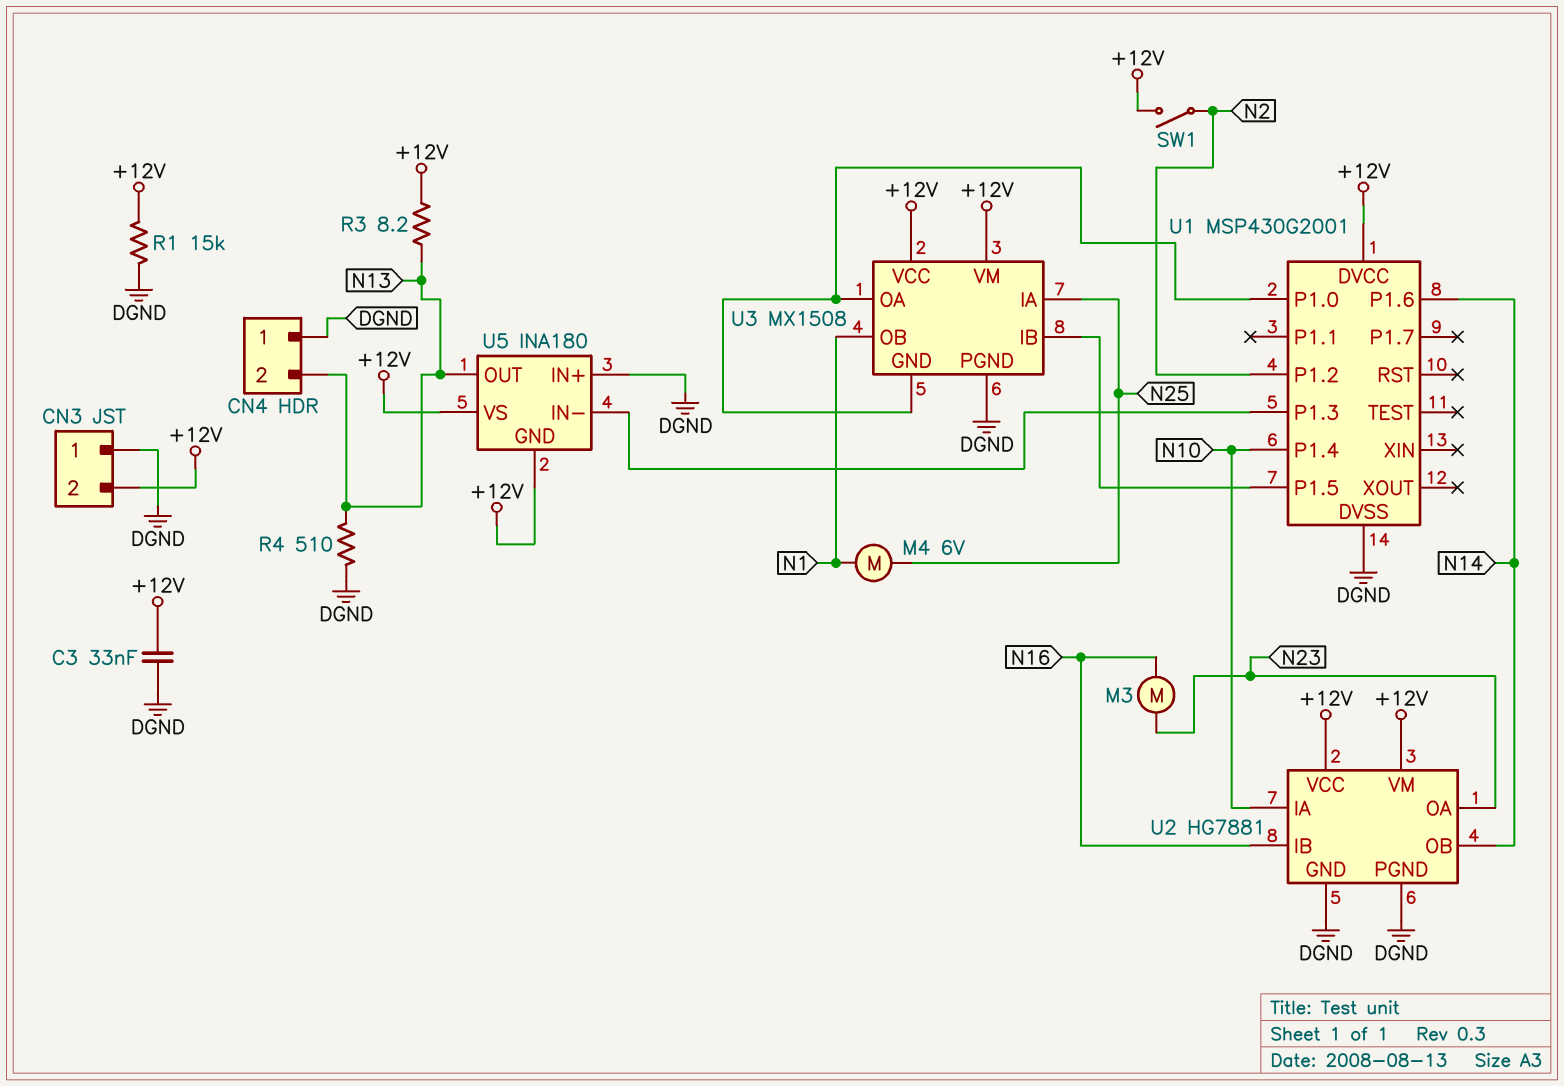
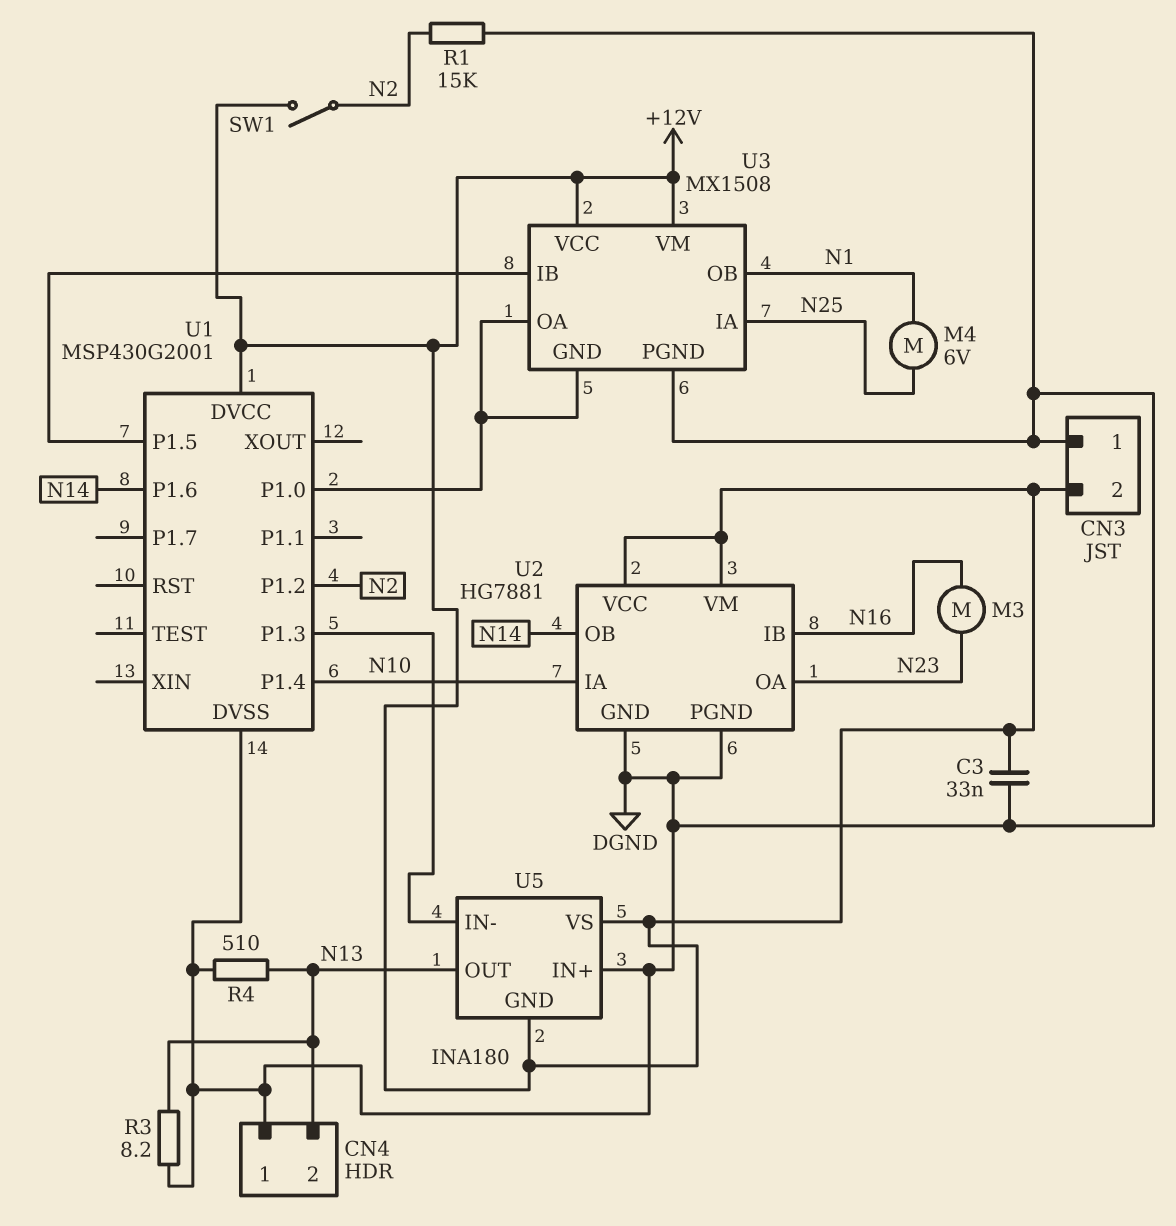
R1: 15k (+12V, DGND) -> 15k (DGND, N2)
R3: 8.2 (+12V, N13) -> 8.2 (DGND, N13)

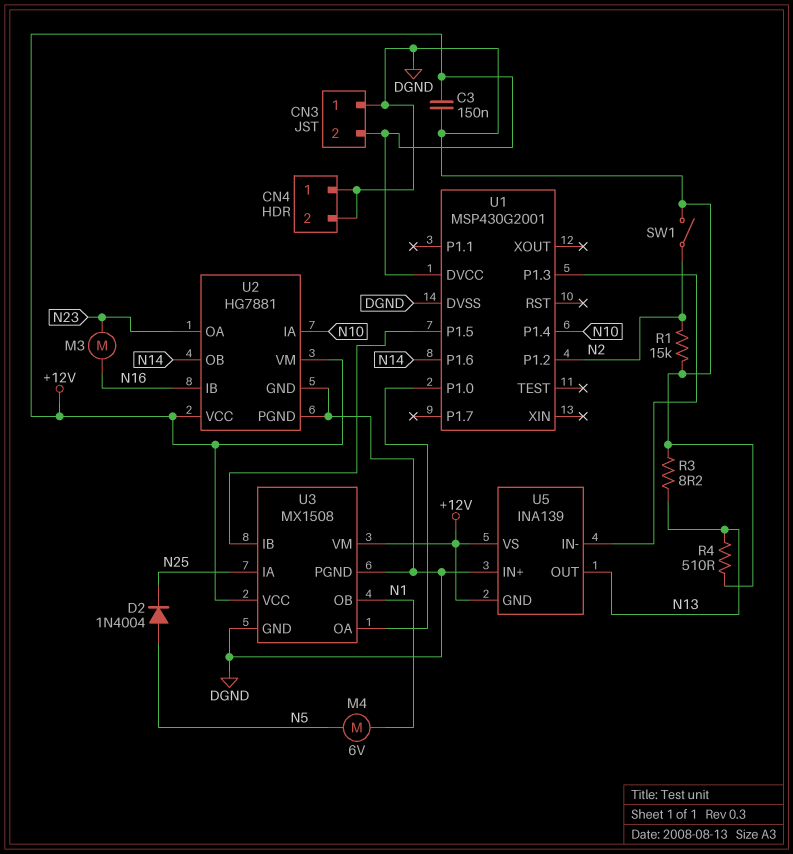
C3: 33nF (+12V, DGND) -> 150nF (+12V, DGND)
CN4 pin 2: N13 -> DGND
D2: none -> diode 1N4004 (A N5, K N25)
M4: motor 6V (N1, N25) -> motor 6V (N1, N5)
SW1: switch (+12V, N2) -> switch (DGND, N2)
U3 pin GND: U1/P1.0 -> DGND
U5: INA180 -> INA139

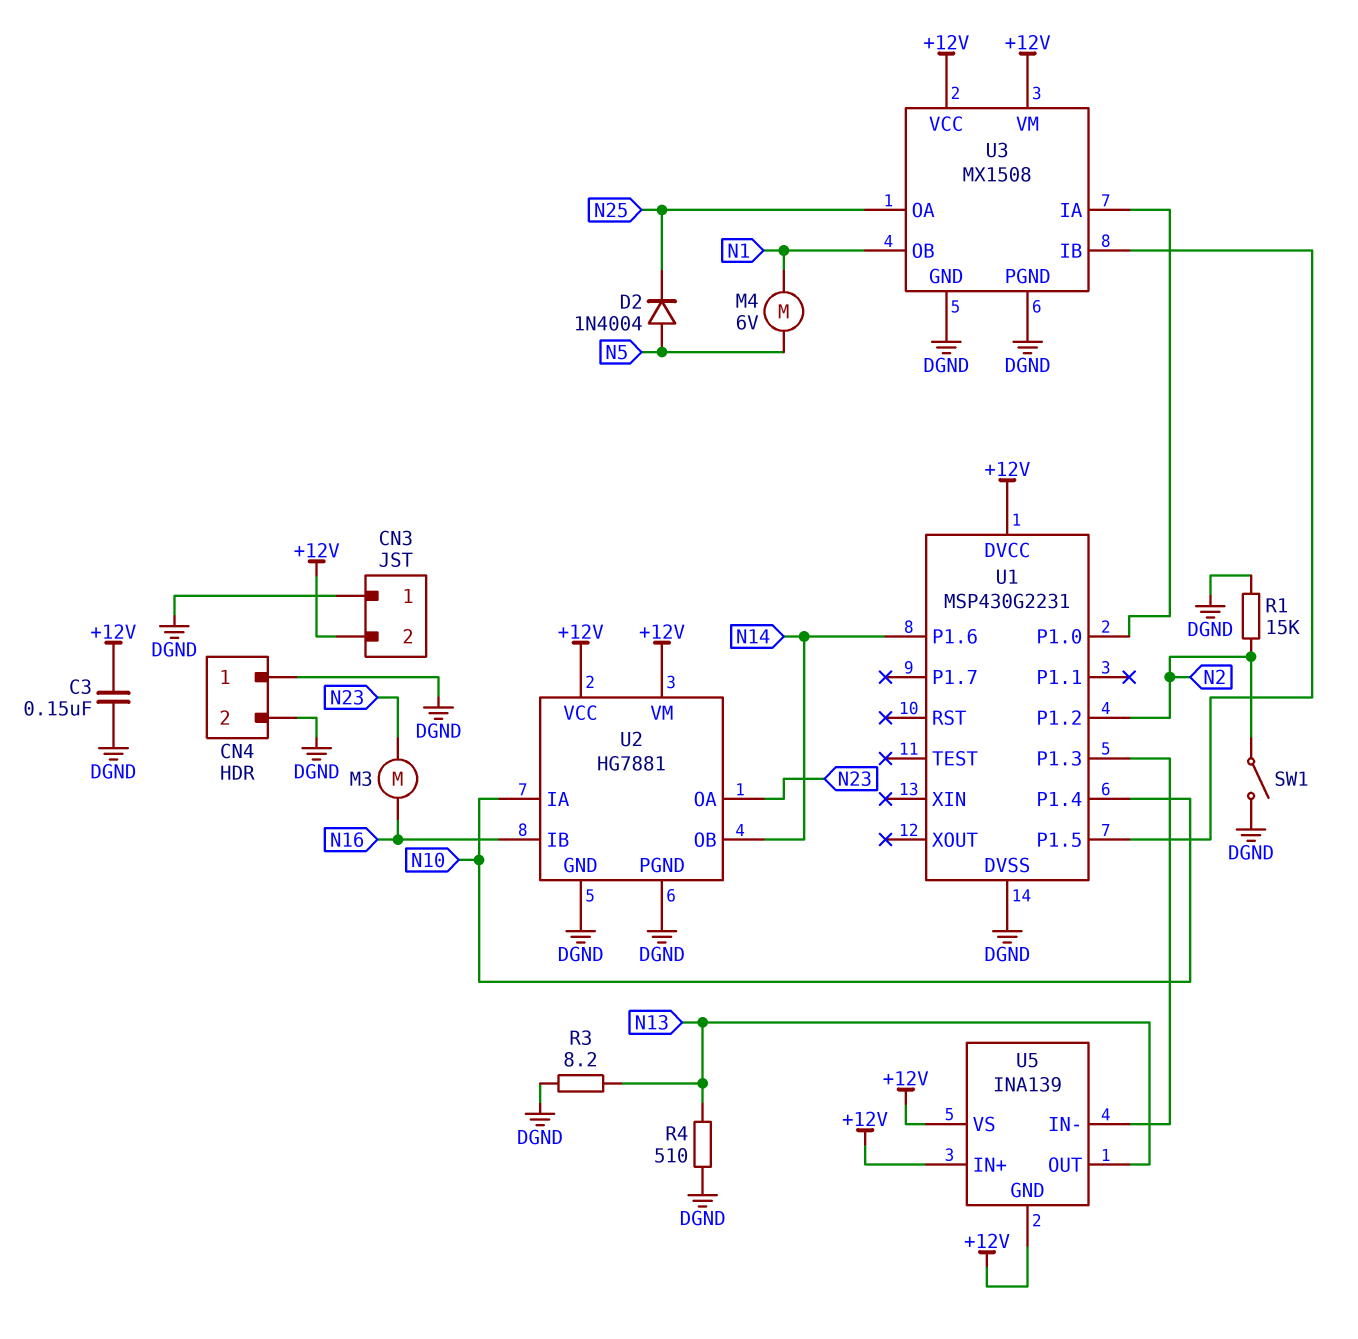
U1: MSP430G2001 -> MSP430G2231
U3 pin IA: N25 -> U1/P1.0
U3 pin OA: U1/P1.0 -> N25
U5 pin IN+: DGND -> +12V

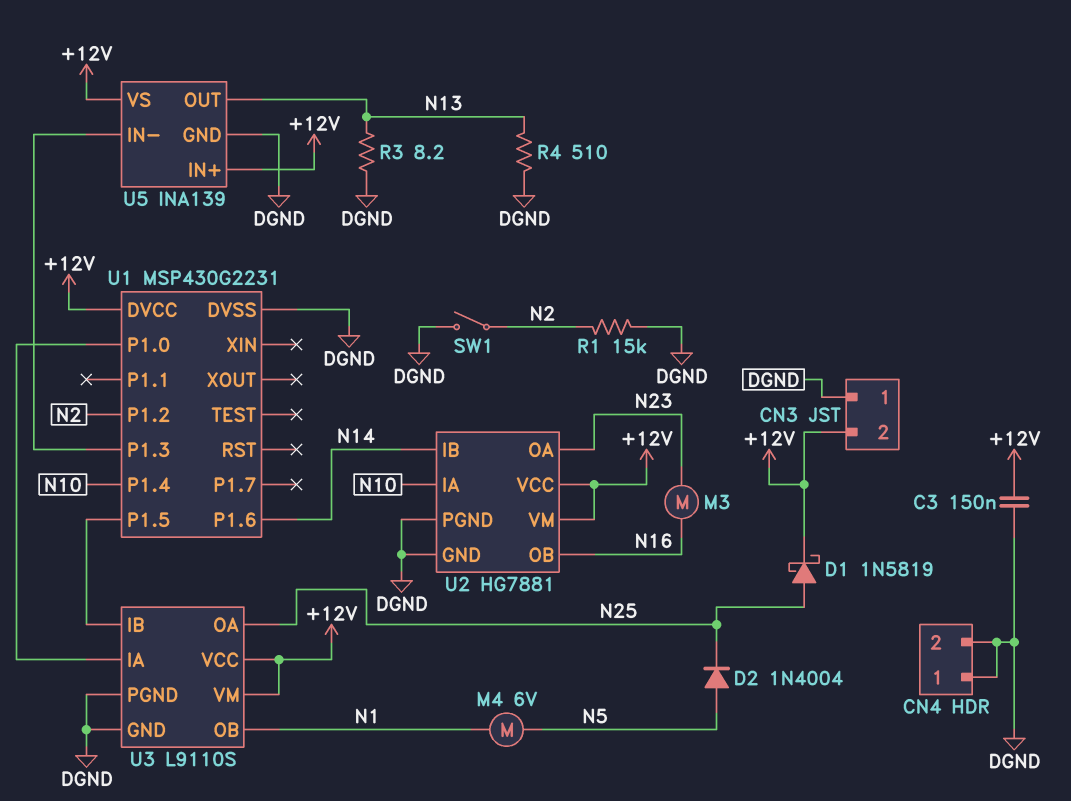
D1: none -> schottky 1N5819 (A N25, K +12V)
U2 pin IB: N16 -> N14
U2 pin OB: N14 -> N16
U3: MX1508 -> L9110S
U5 pin GND: +12V -> DGND

